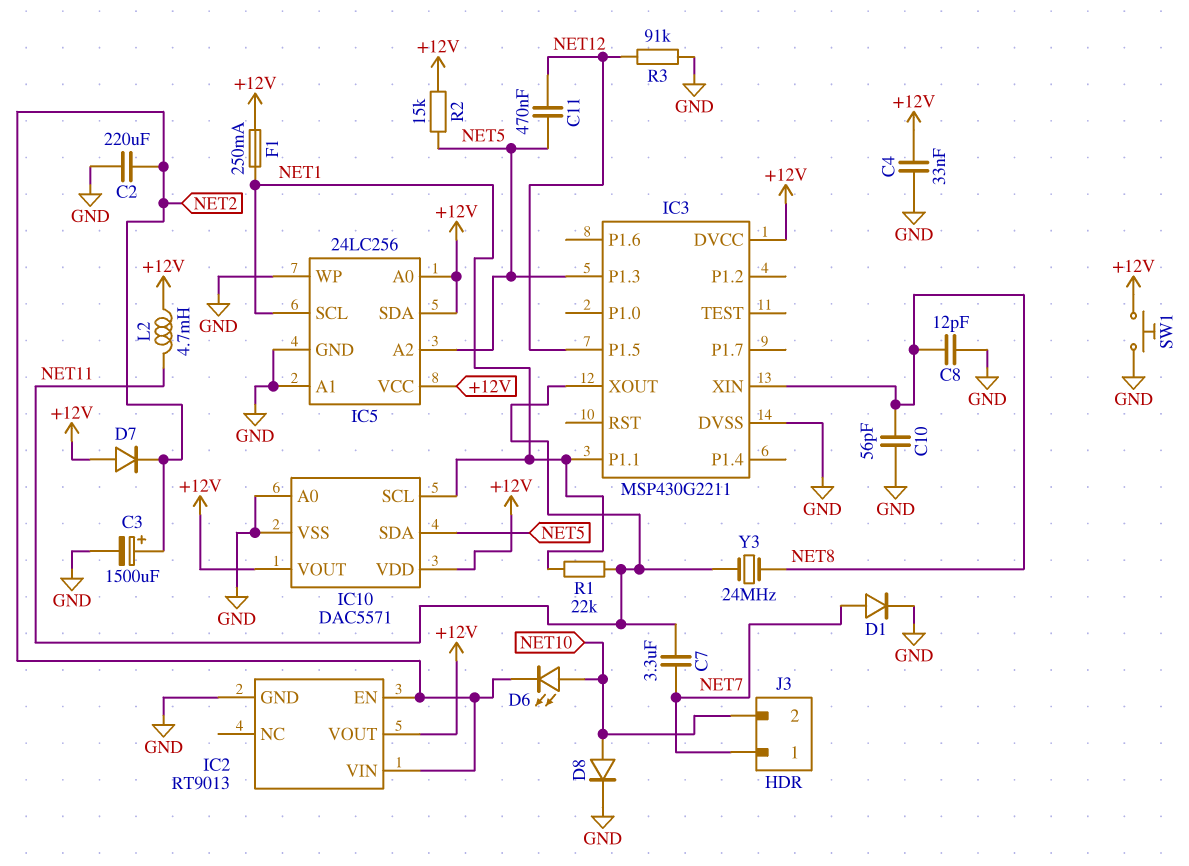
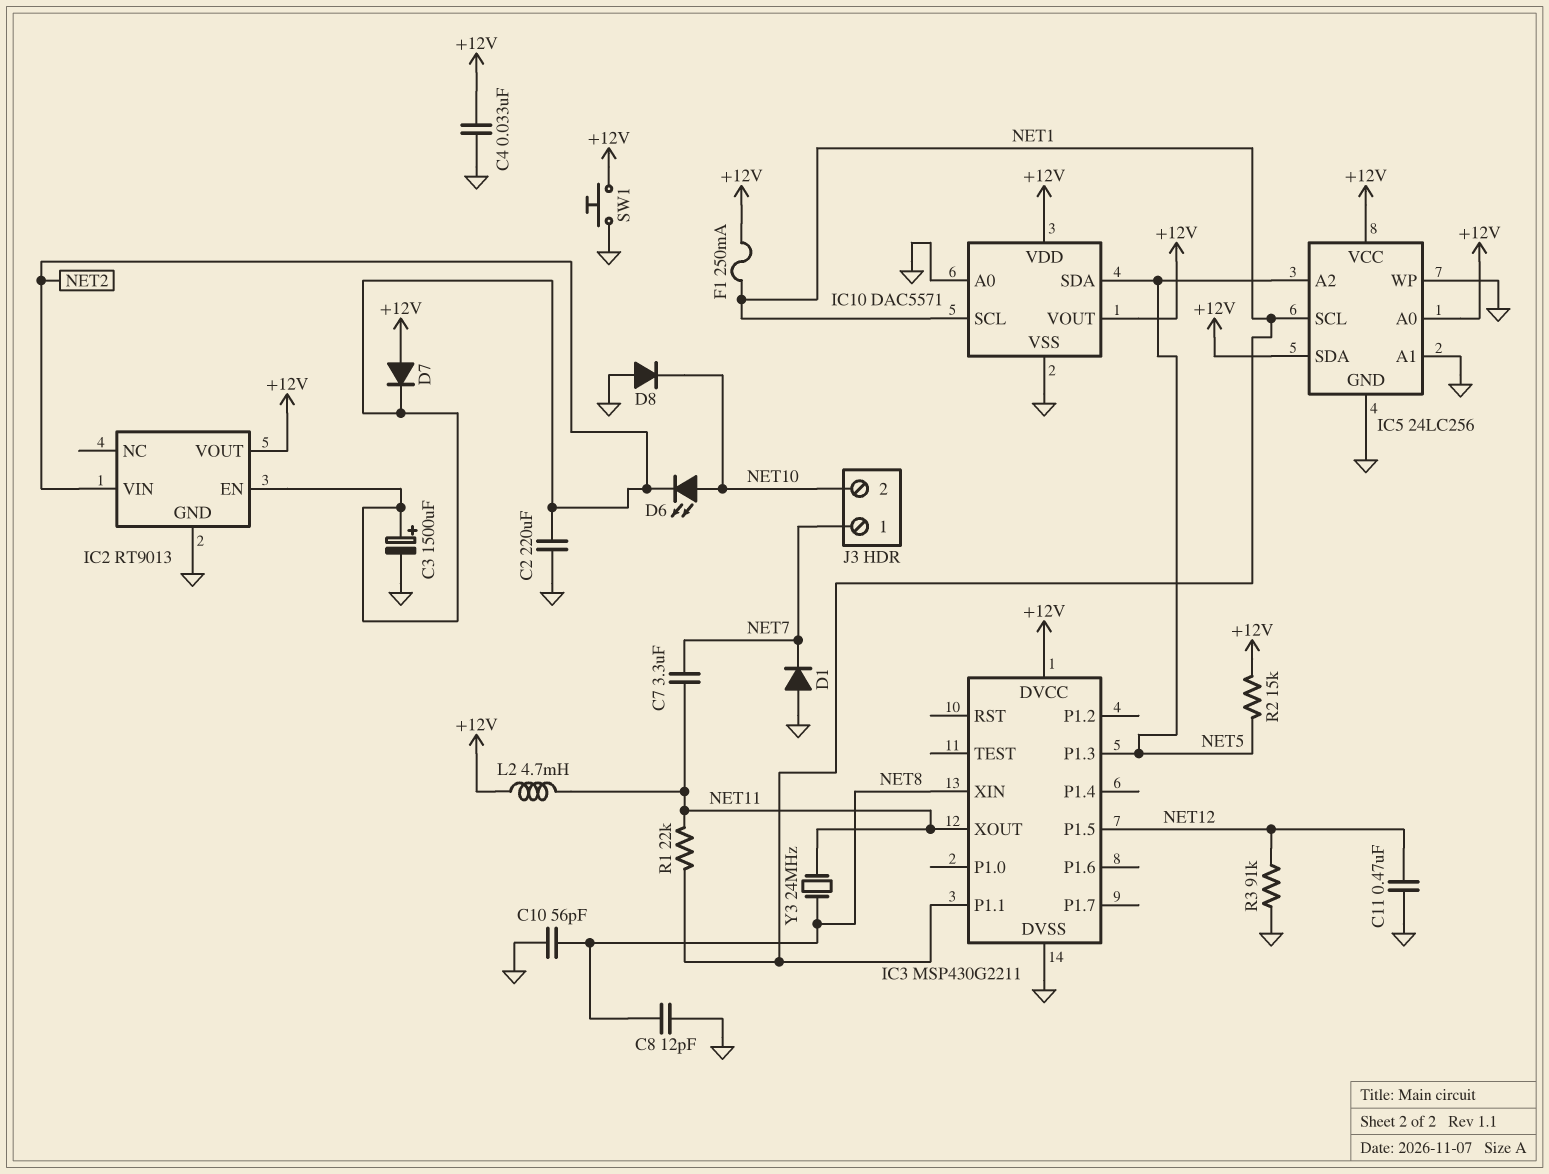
C11: 470nF (NET5, NET12) -> 470nF (GND, NET12)
D1: diode (A NET7, K GND) -> diode (A GND, K NET7)
D8: diode (A NET10, K GND) -> diode (A GND, K NET10)

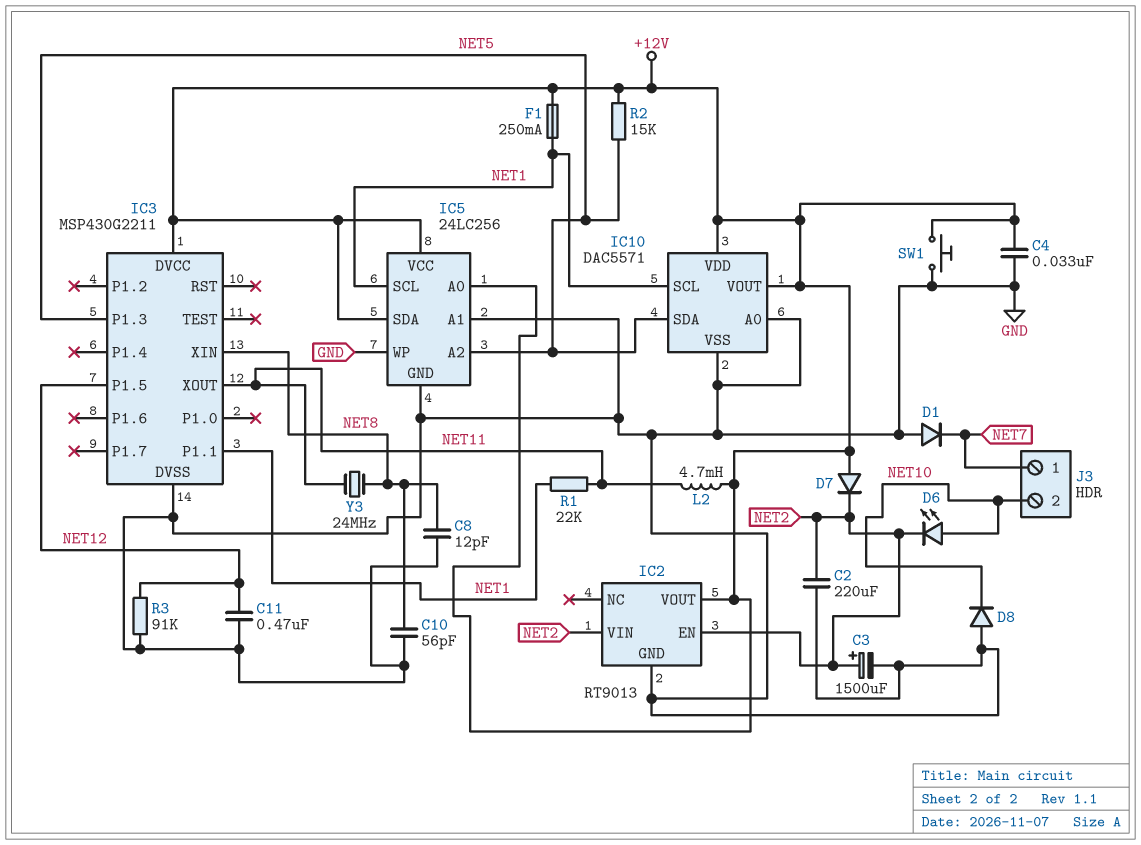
C7: 3.3uF (NET7, NET11) -> none

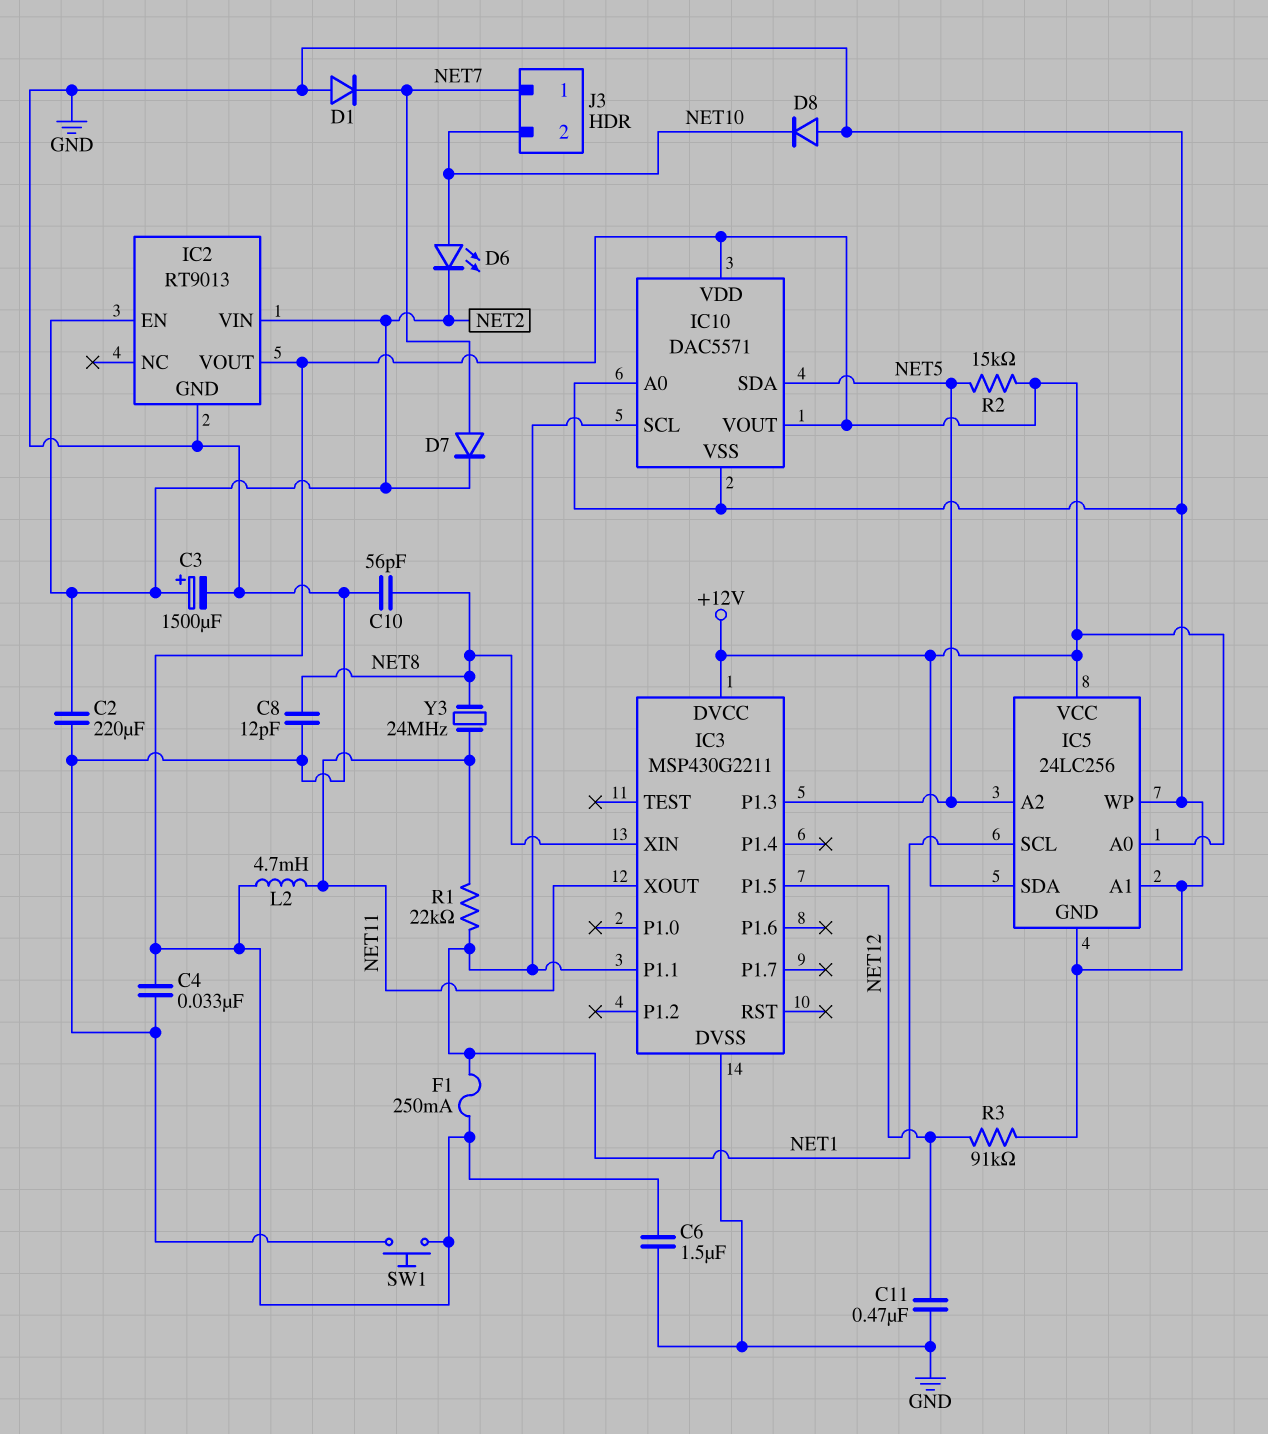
C6: none -> 1.5uF (+12V, GND)
D7: diode (A +12V, K NET2) -> diode (A NET7, K NET2)

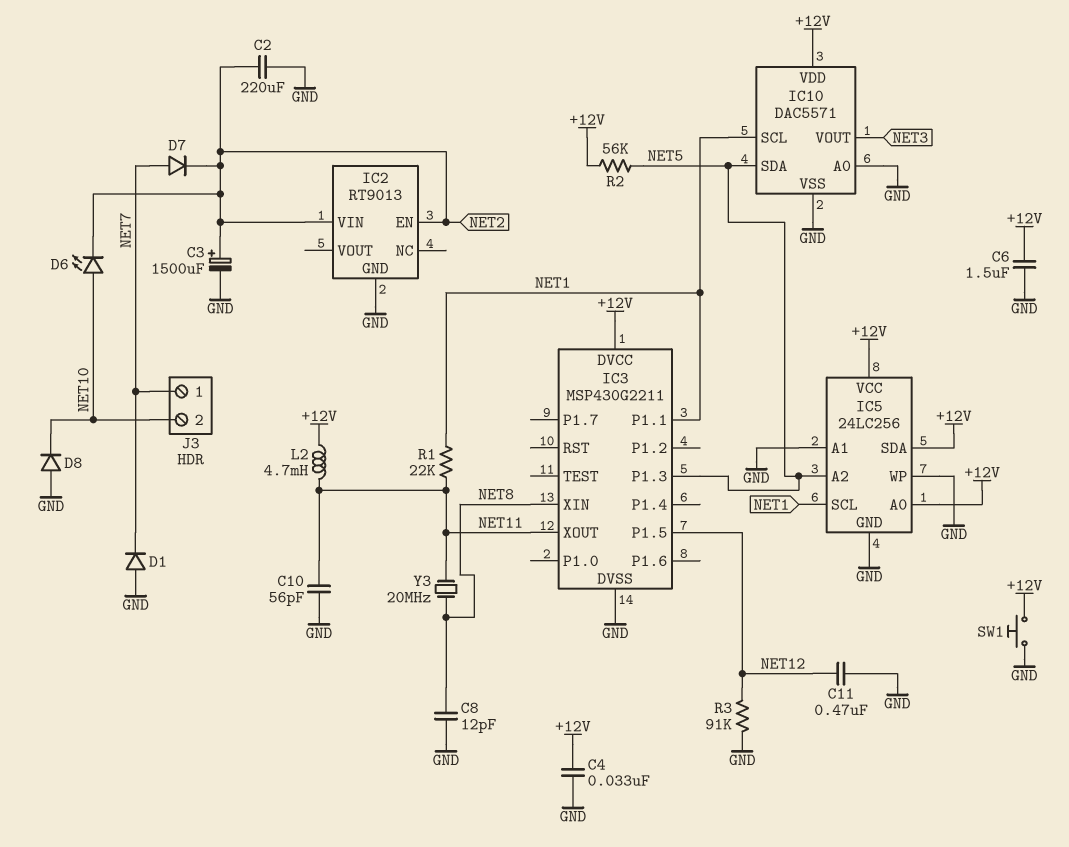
C10: 56pF (GND, NET8) -> 56pF (GND, NET11)
F1: 250mA (+12V, NET1) -> none
IC2 pin VOUT: +12V -> none
IC10 pin VOUT: +12V -> NET3
R2: 15k (+12V, NET5) -> 56k (+12V, NET5)
Y3: 24MHz (NET8, NET11) -> 20MHz (NET8, NET11)

